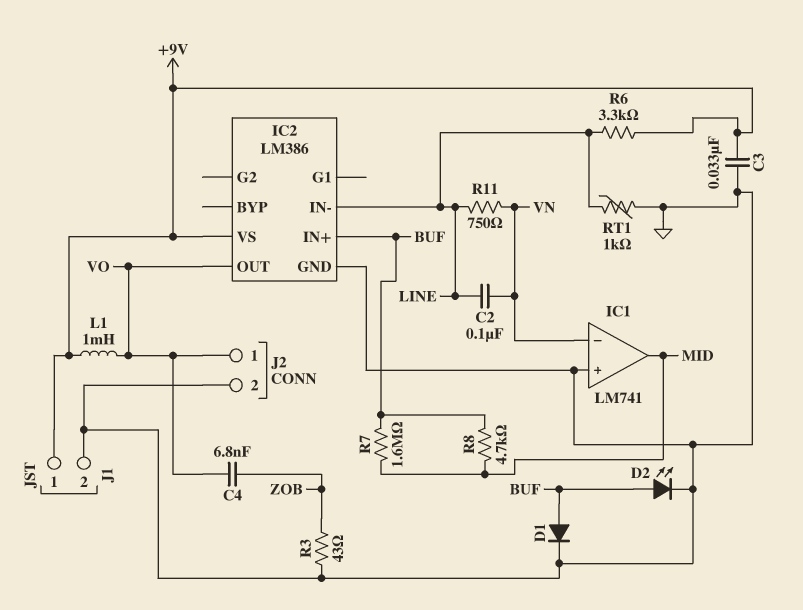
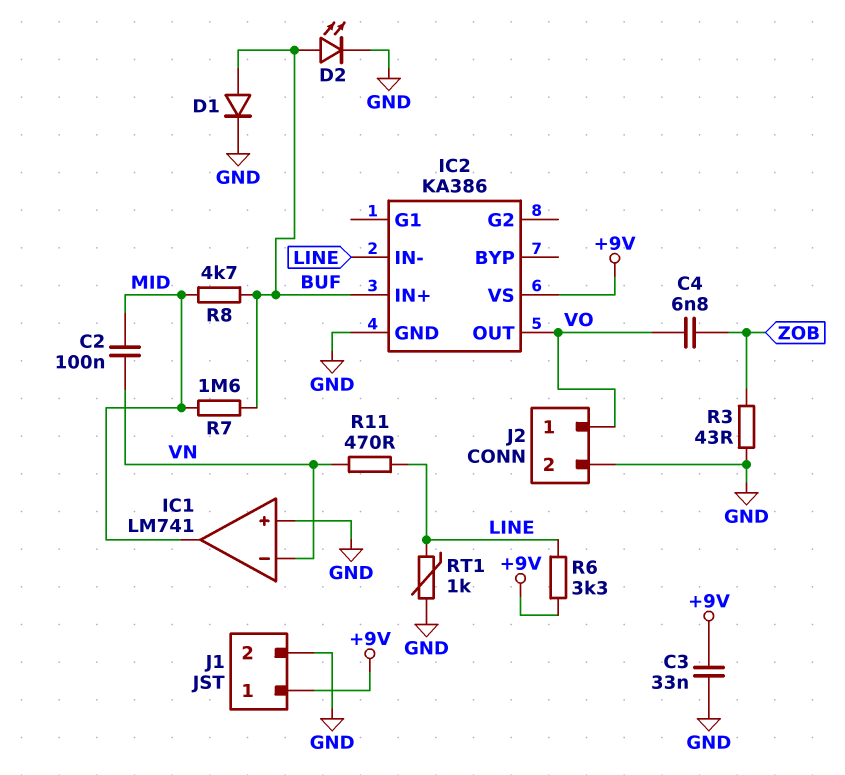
C2: 100nF (LINE, VN) -> 100nF (MID, VN)
IC2: LM386 -> KA386
L1: 1mH (+9V, VO) -> none
R11: 750 (LINE, VN) -> 470 (LINE, VN)

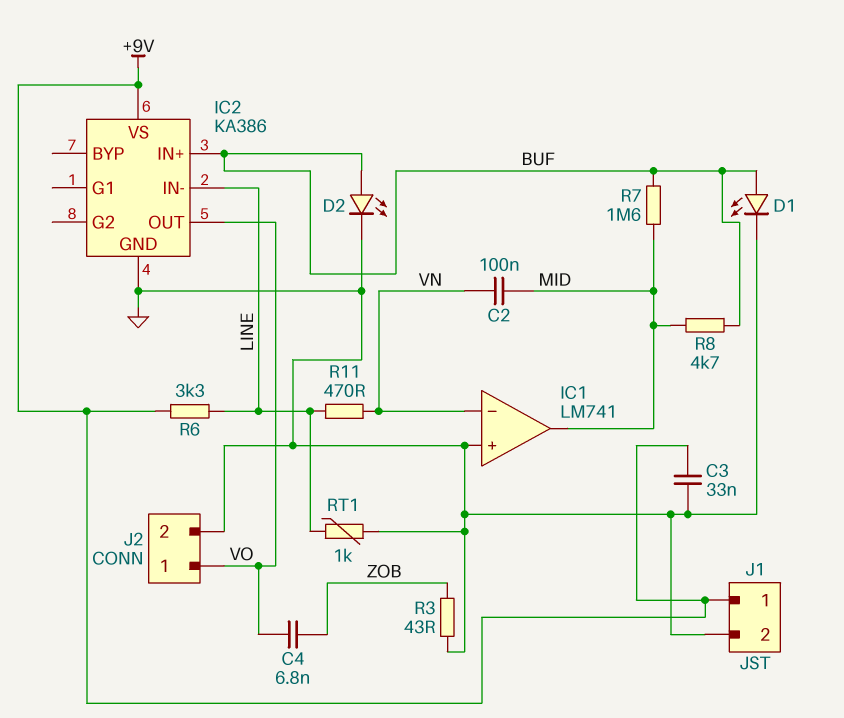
D1: diode (A BUF, K GND) -> LED (A BUF, K GND)

